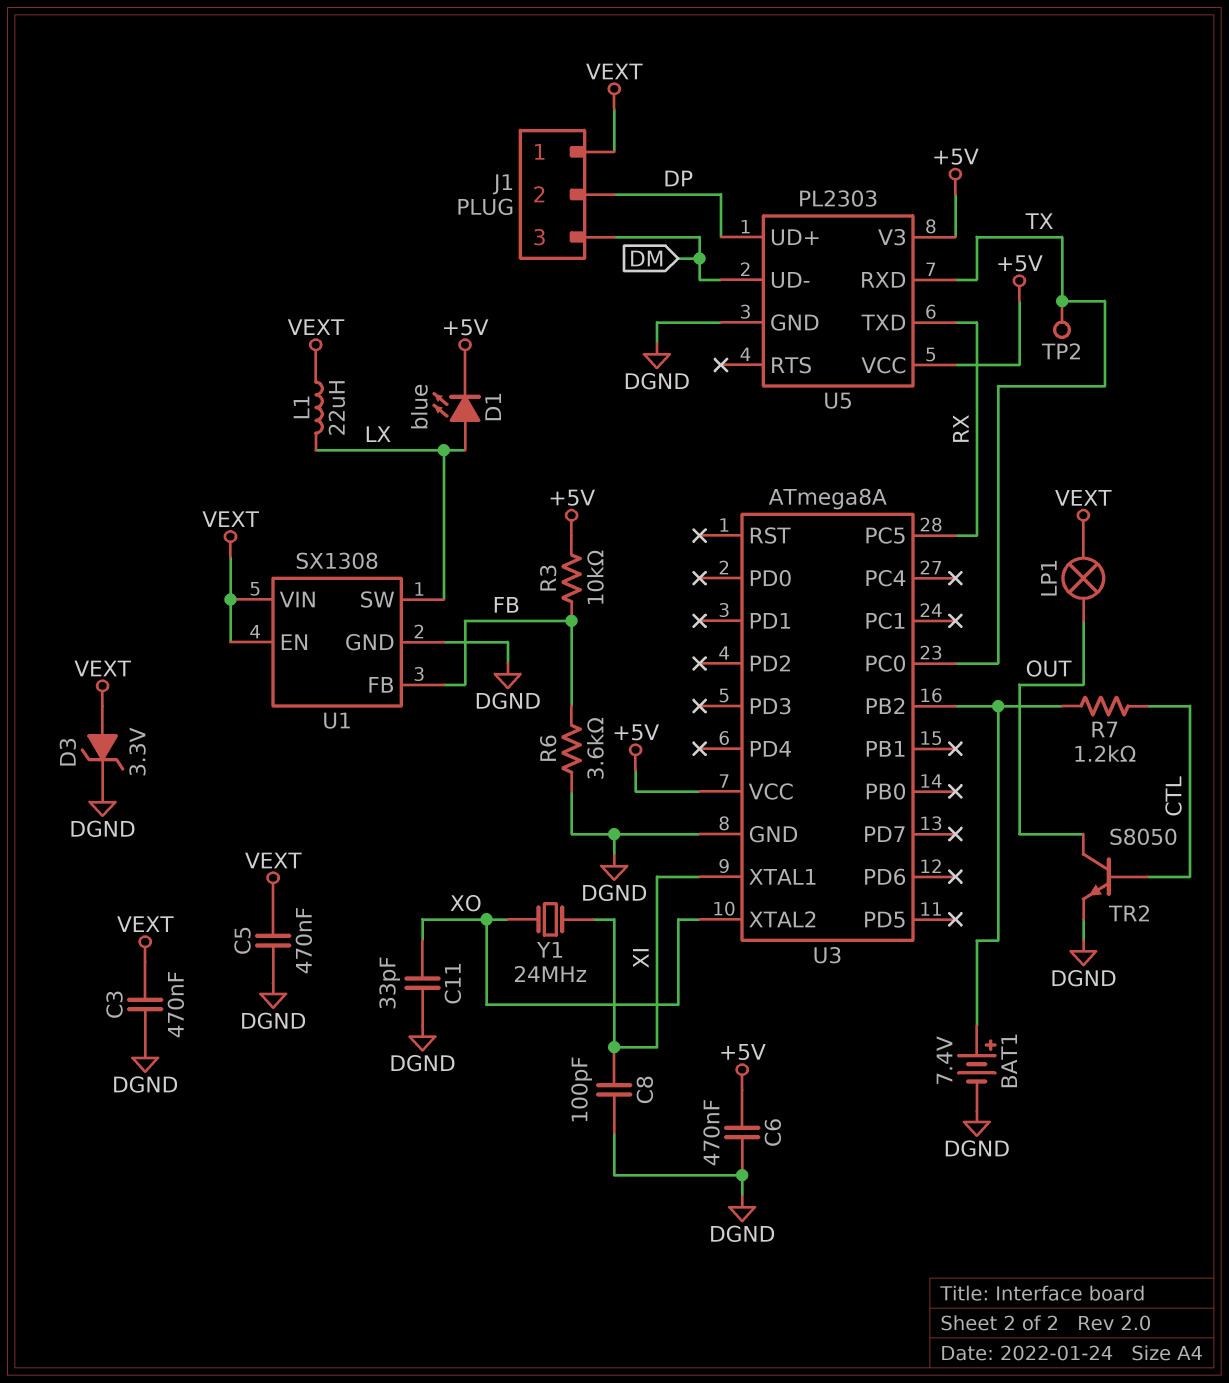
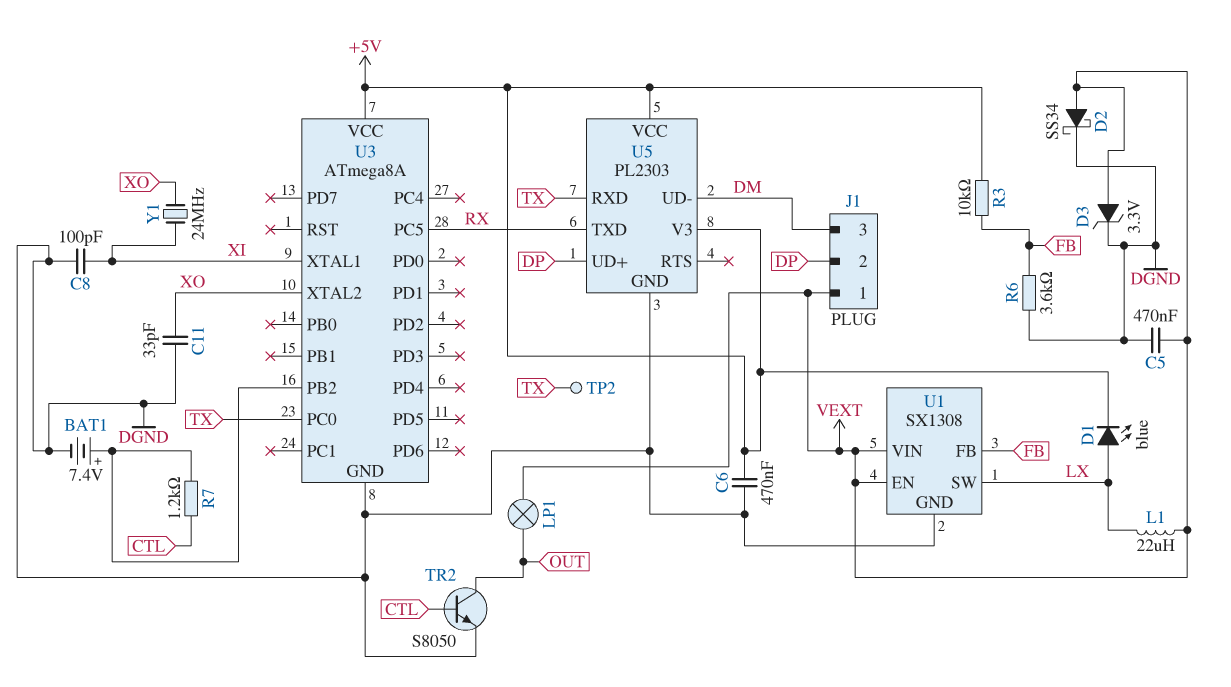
C3: 470nF (DGND, VEXT) -> none
D2: none -> schottky SS34 (A VEXT, K DGND)

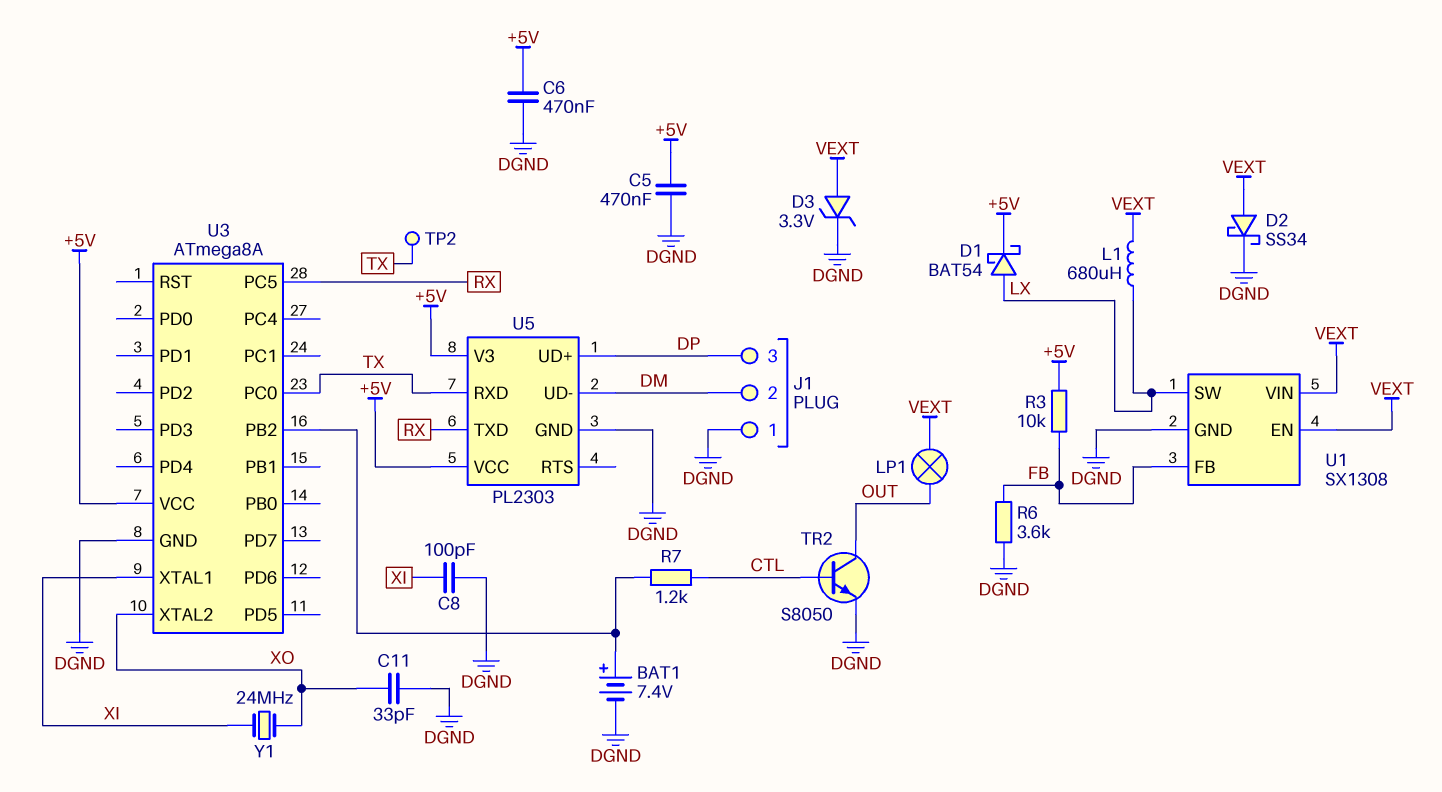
C5: 470nF (DGND, VEXT) -> 470nF (+5V, DGND)
D1: LED blue (A LX, K +5V) -> schottky BAT54 (A LX, K +5V)
J1 pin 1: VEXT -> DGND
J1 pin 2: DP -> DM
J1 pin 3: DM -> DP
L1: 22uH (LX, VEXT) -> 680uH (LX, VEXT)

